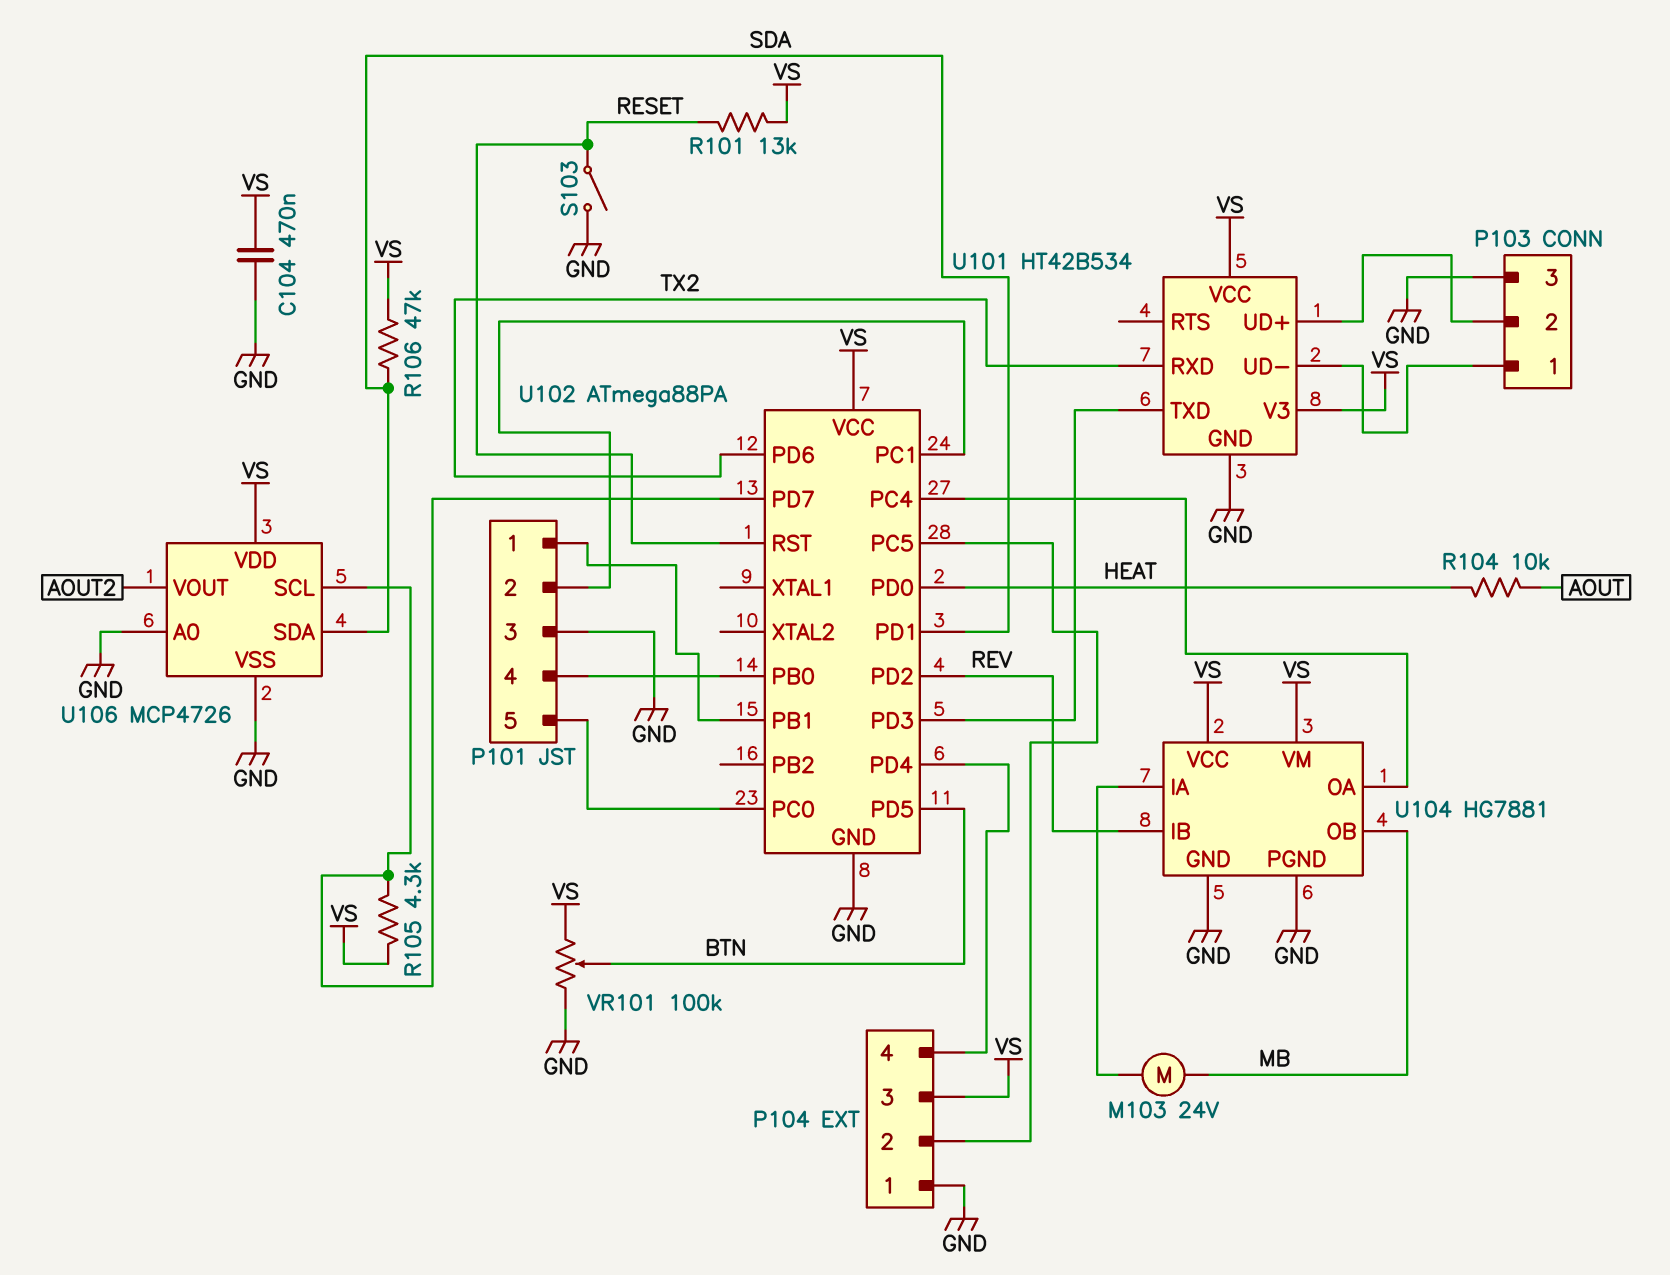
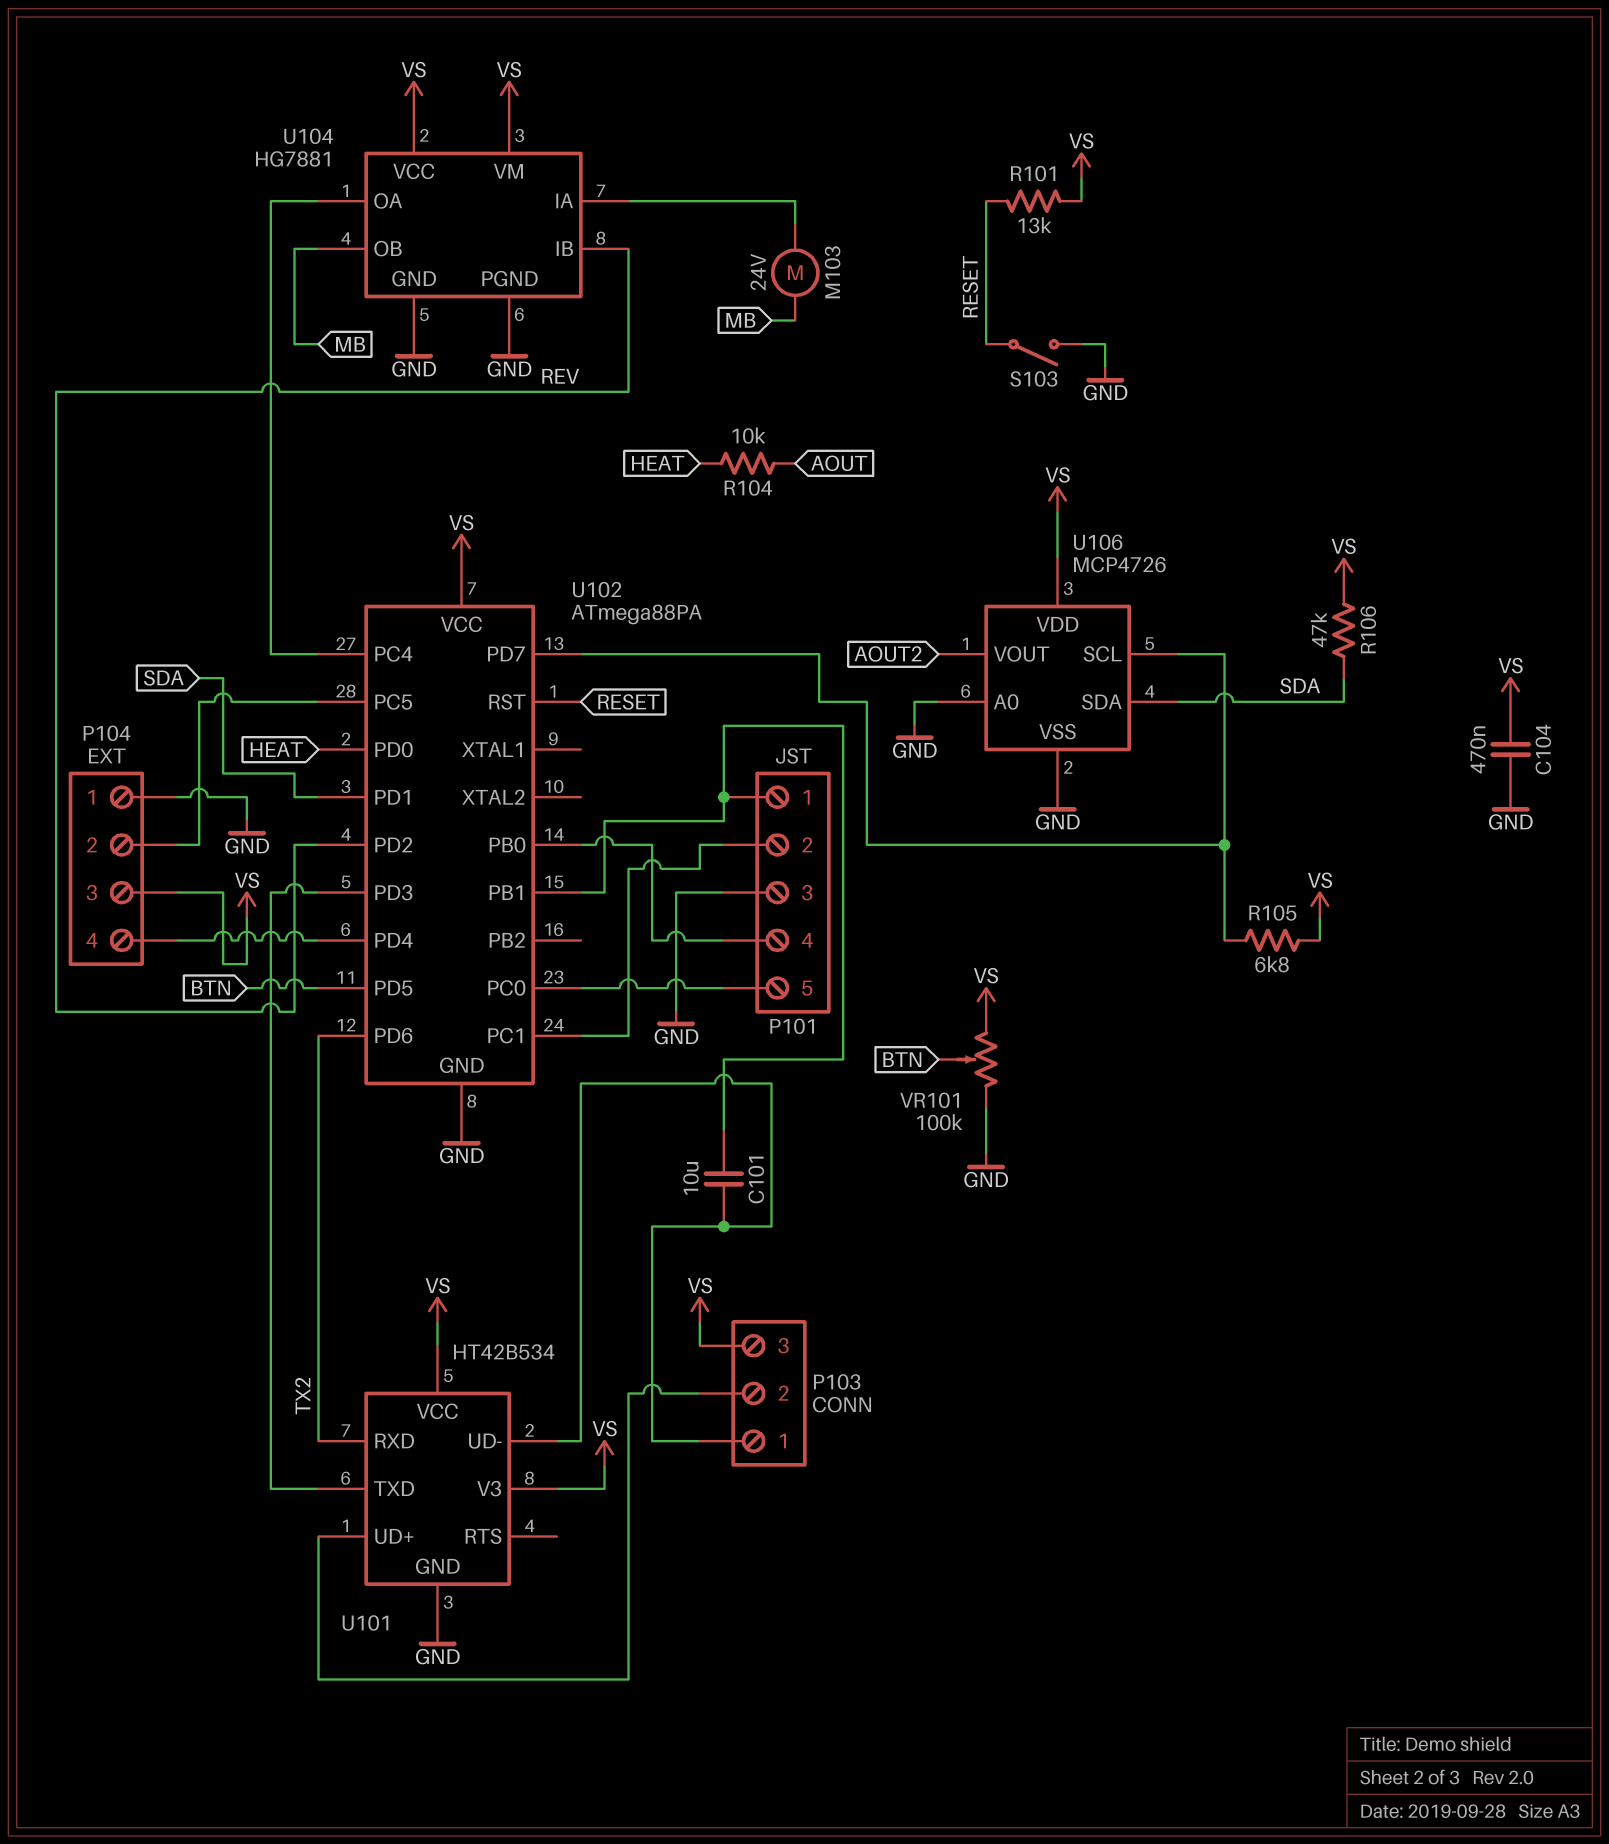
C101: none -> 10uF (P101/1, P103/1)
P103 pin 3: GND -> VS
R105: 4.3k (U102/PD7, VS) -> 6.8k (U102/PD7, VS)

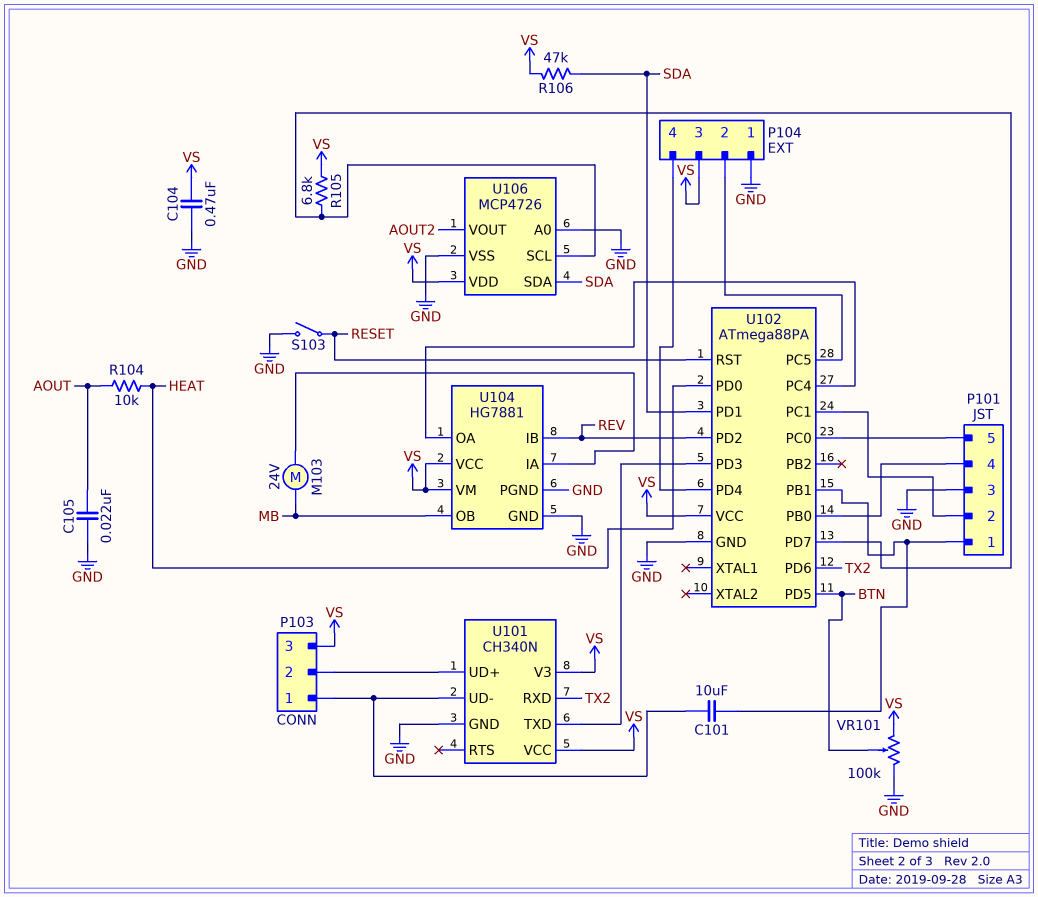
C105: none -> 22nF (AOUT, GND)
R101: 13k (RESET, VS) -> none
U101: HT42B534 -> CH340N

